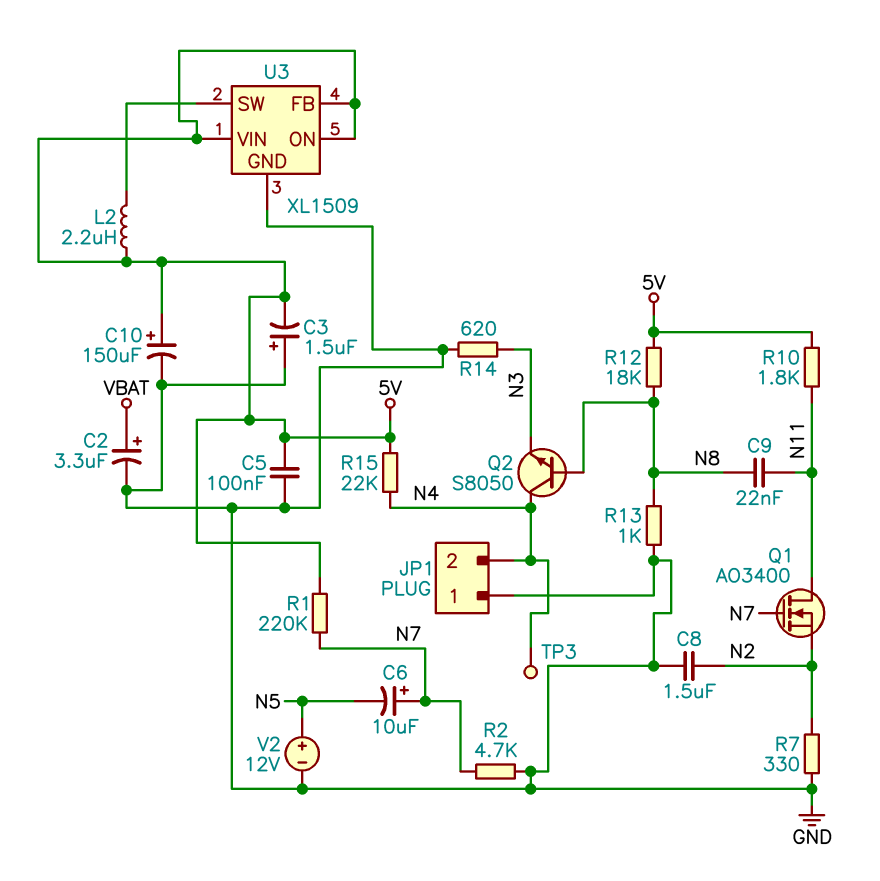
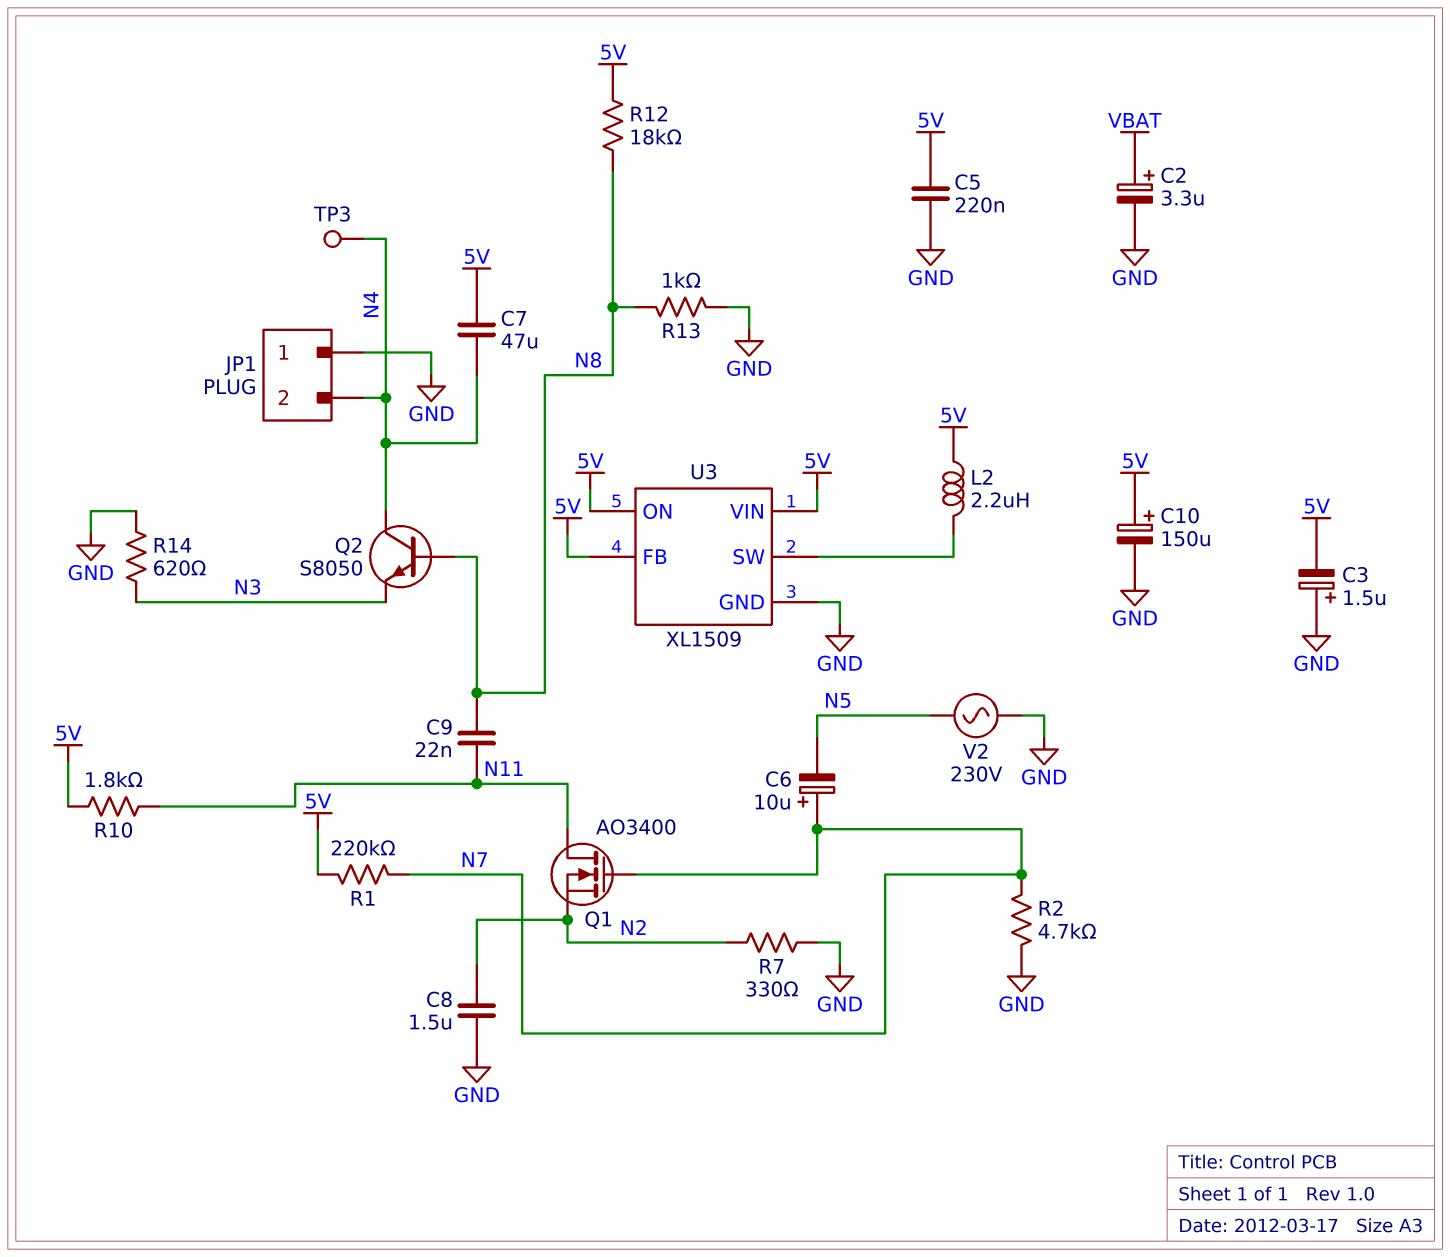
C5: 100nF (5V, GND) -> 220nF (5V, GND)
C7: none -> 47uF (5V, N4)
R15: 22k (5V, N4) -> none
V2: 12V (plus N5, minus GND) -> AC 230V (GND, N5)

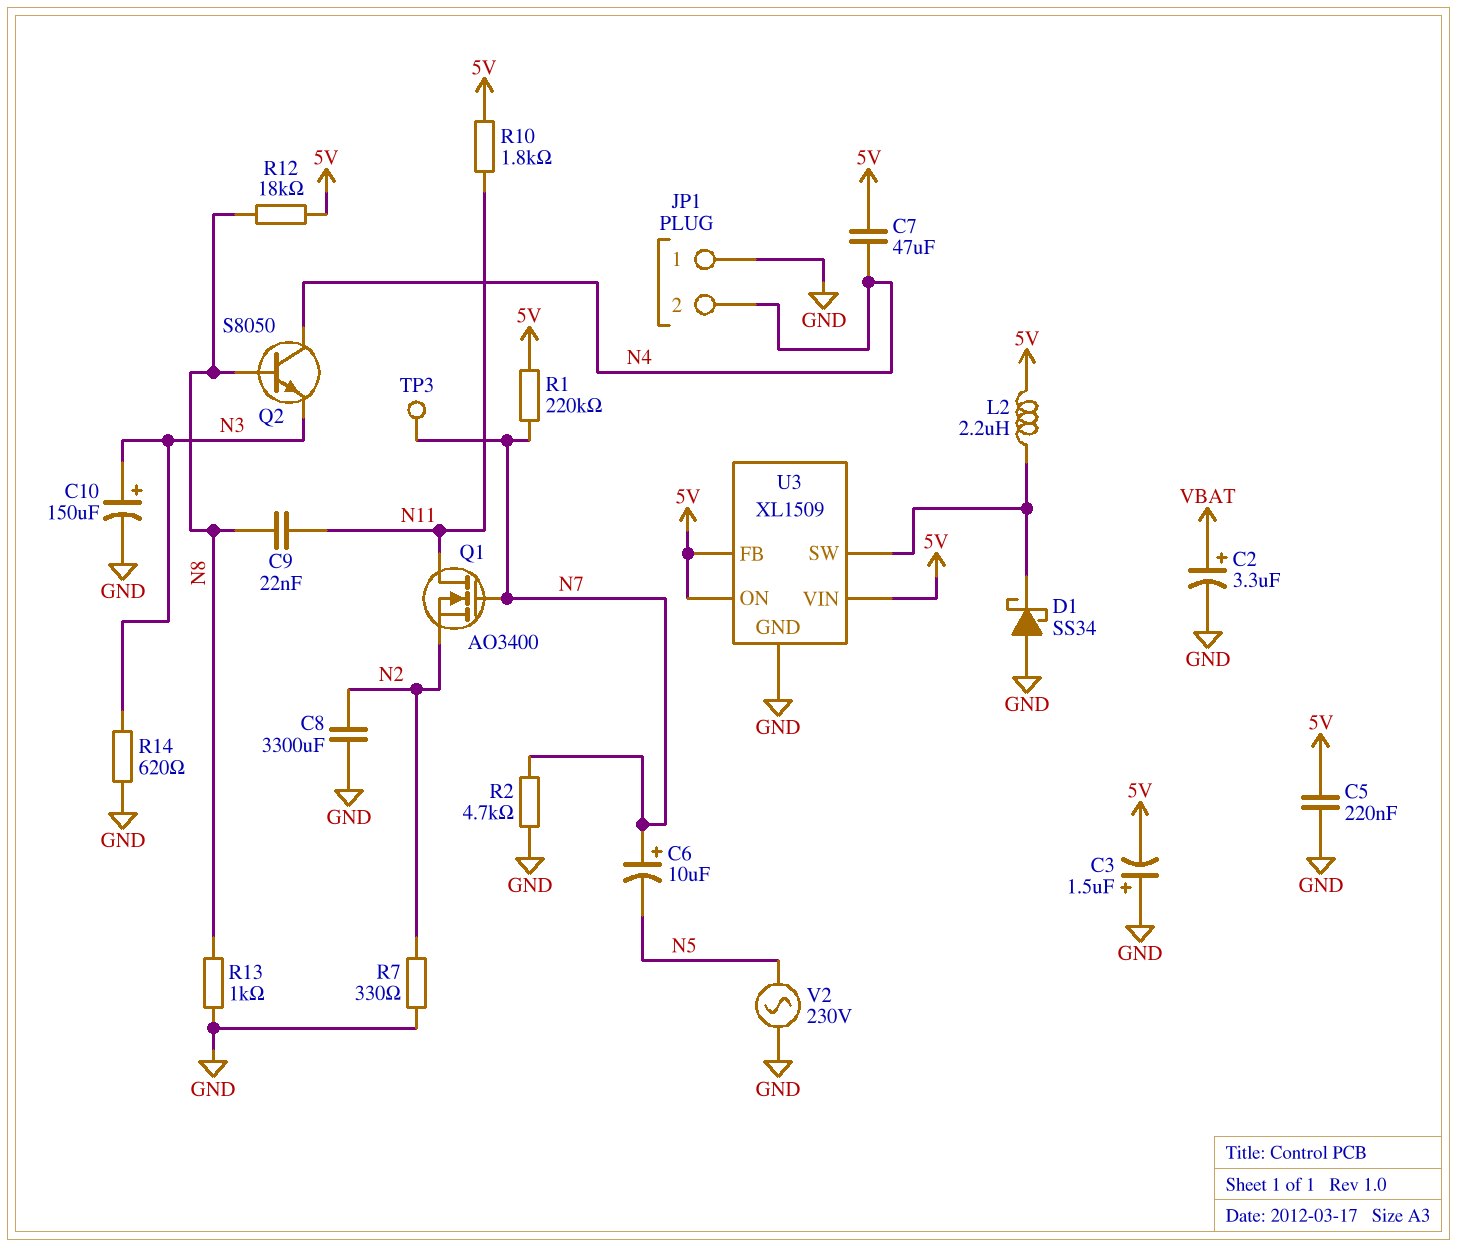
C8: 1.5uF (GND, N2) -> 3300uF (GND, N2)
C10: 150uF (plus 5V, minus GND) -> 150uF (plus N3, minus GND)
D1: none -> schottky SS34 (A GND, K U3/SW)
TP3: test point (N4) -> test point (N7)

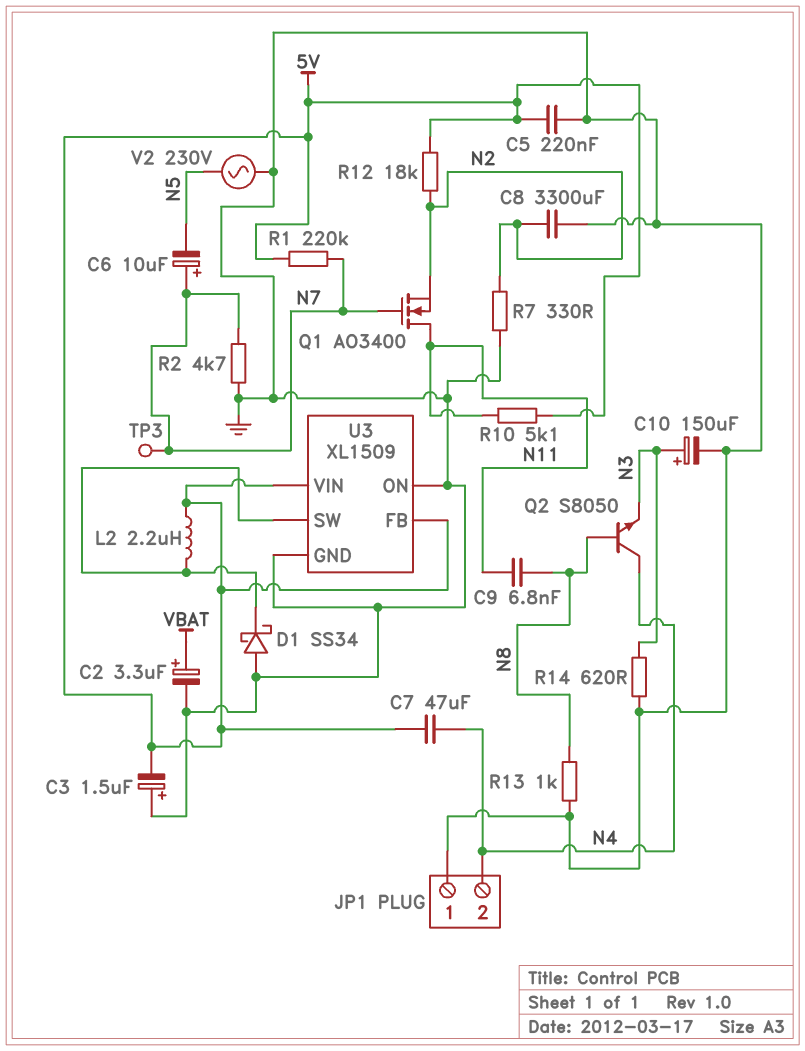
C9: 22nF (N8, N11) -> 6.8nF (N8, N11)
R10: 1.8k (5V, N11) -> 5.1k (5V, N11)
R12: 18k (5V, N8) -> 18k (5V, N2)
U3 pin ON: 5V -> GND

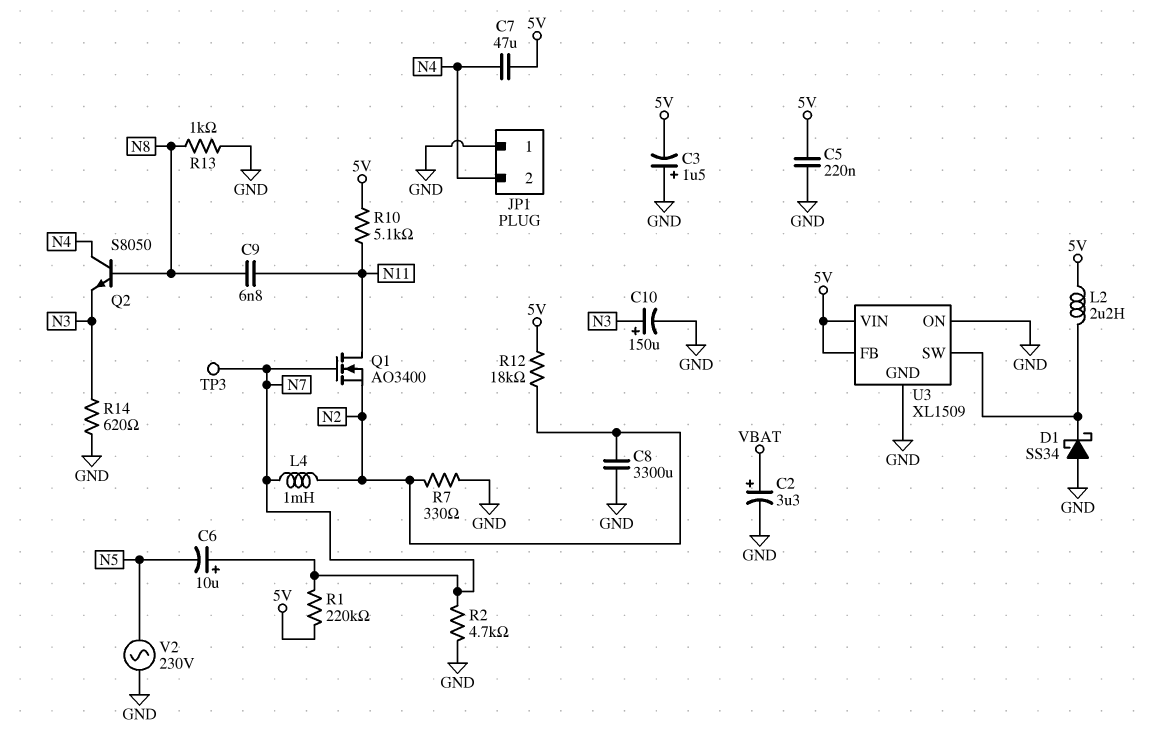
L4: none -> 1mH (N2, N7)

